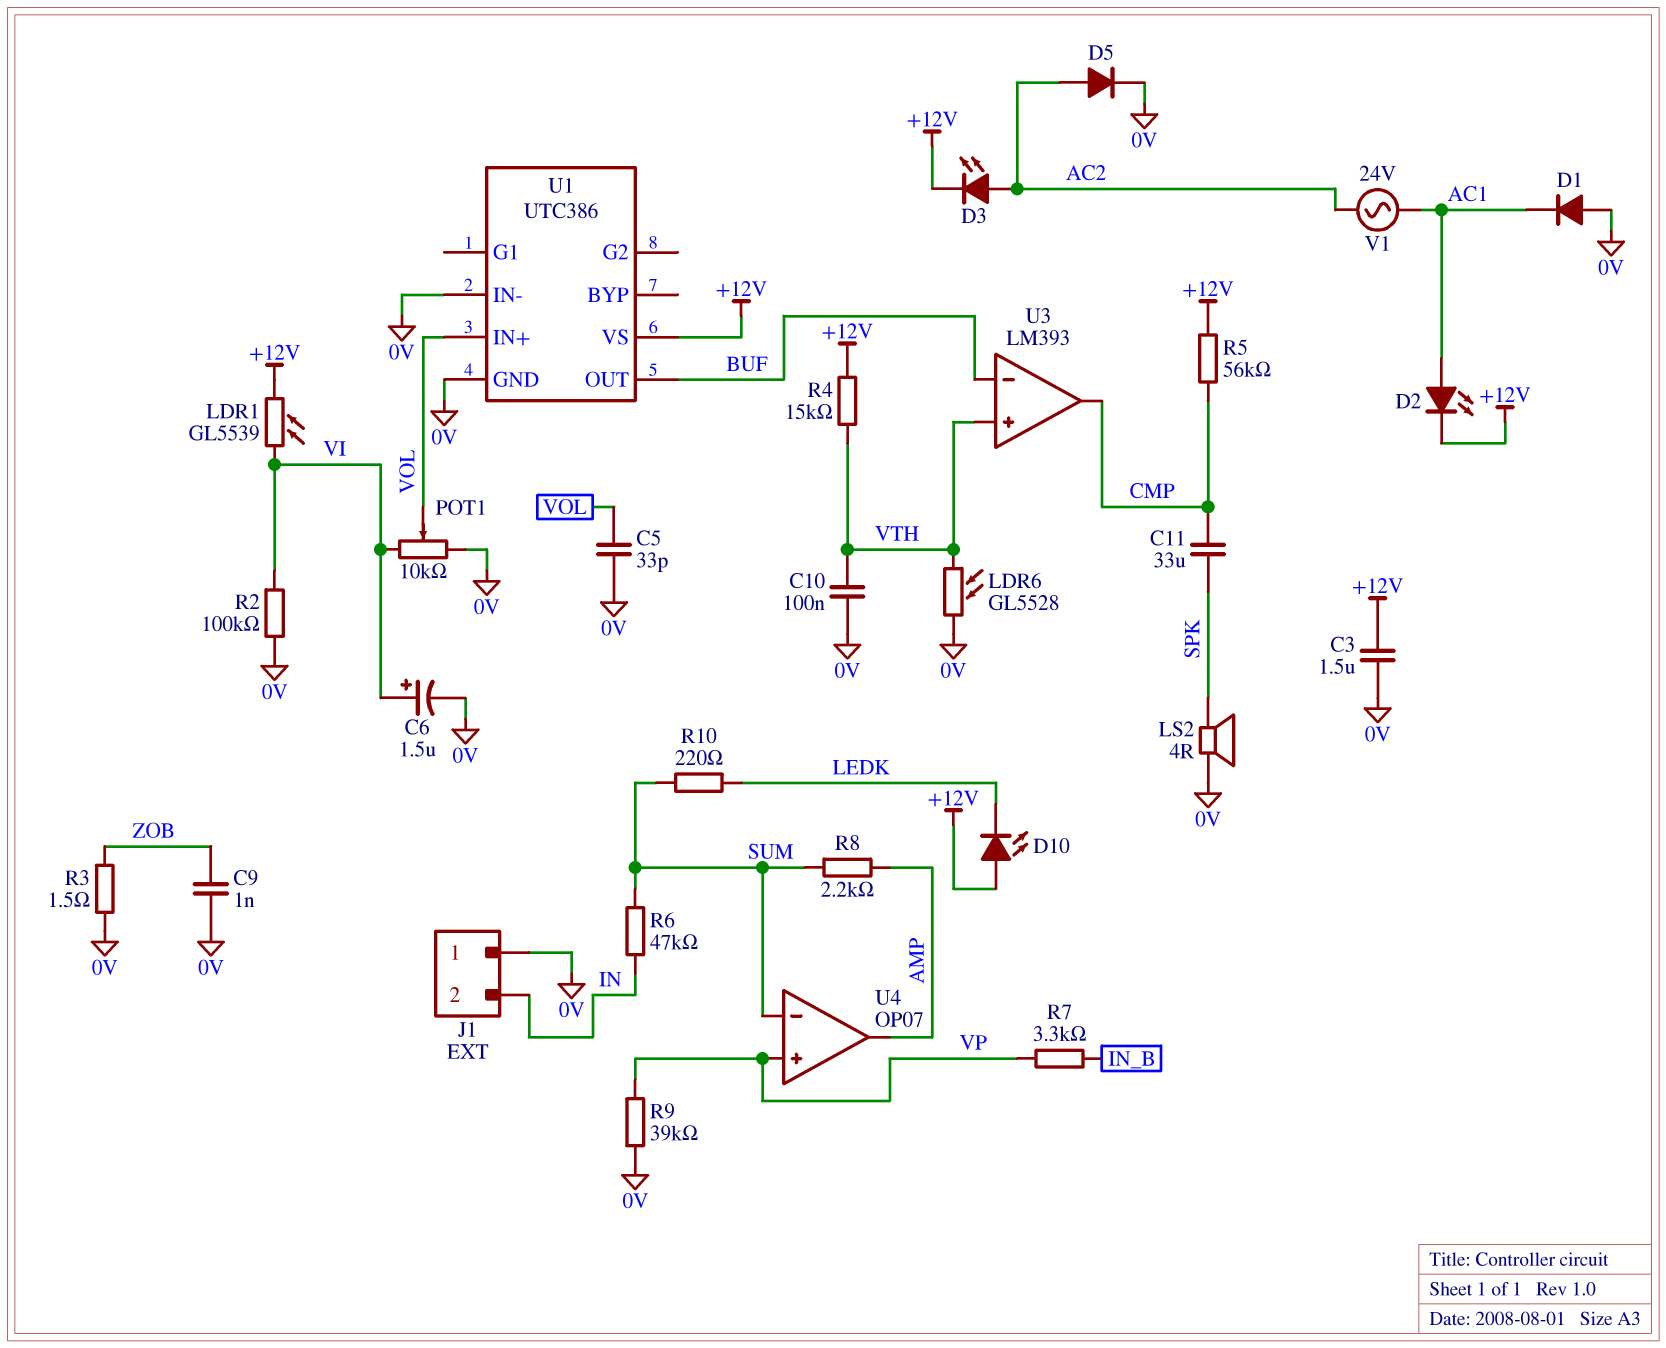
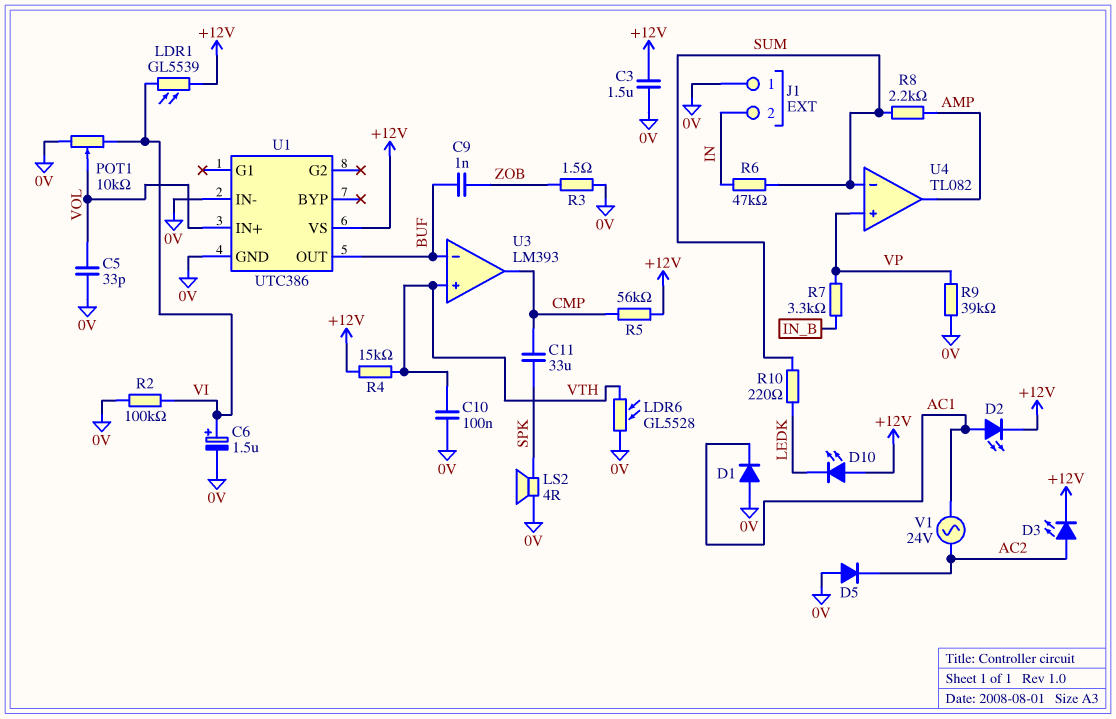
C9: 1nF (0V, ZOB) -> 1nF (BUF, ZOB)
D5: diode (A AC2, K 0V) -> diode (A 0V, K AC2)
U4: OP07 -> TL082

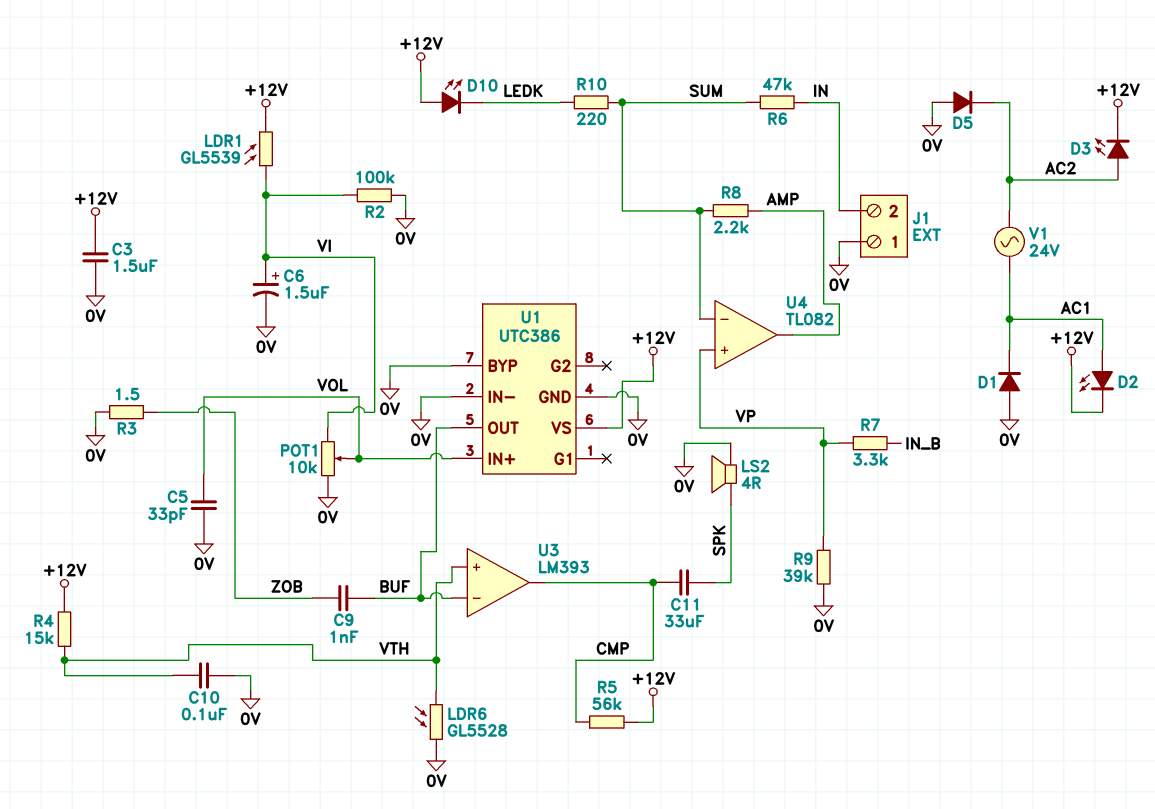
U1 pin BYP: none -> 0V

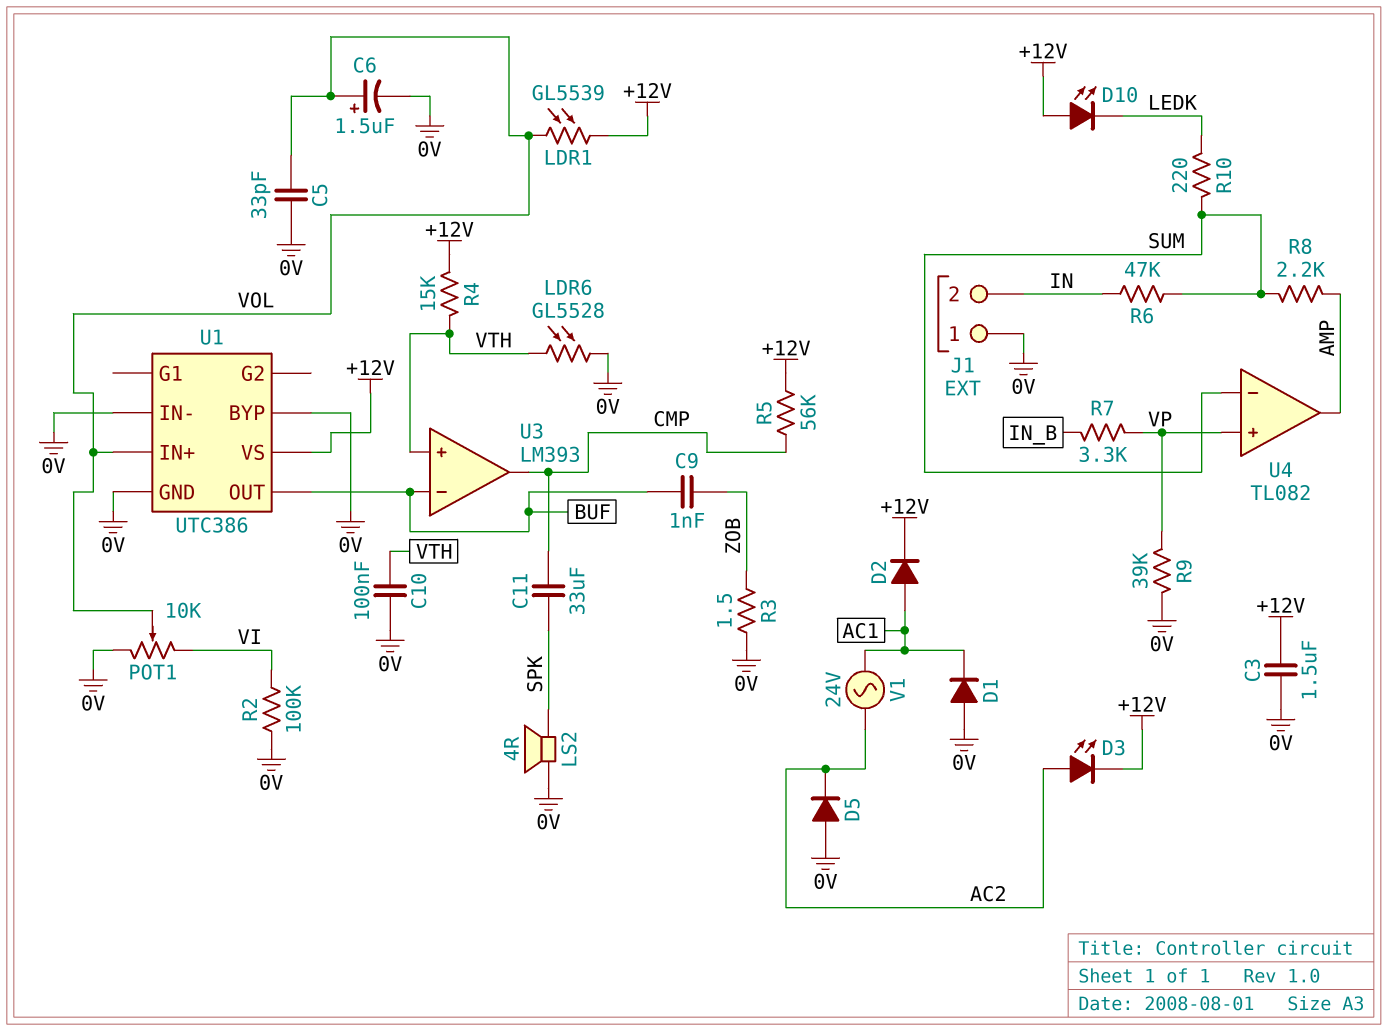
C6: 1.5uF (plus VI, minus 0V) -> 1.5uF (plus VOL, minus 0V)
D2: LED (A AC1, K +12V) -> diode (A AC1, K +12V)
LDR1: GL5539 (+12V, VI) -> GL5539 (+12V, VOL)

